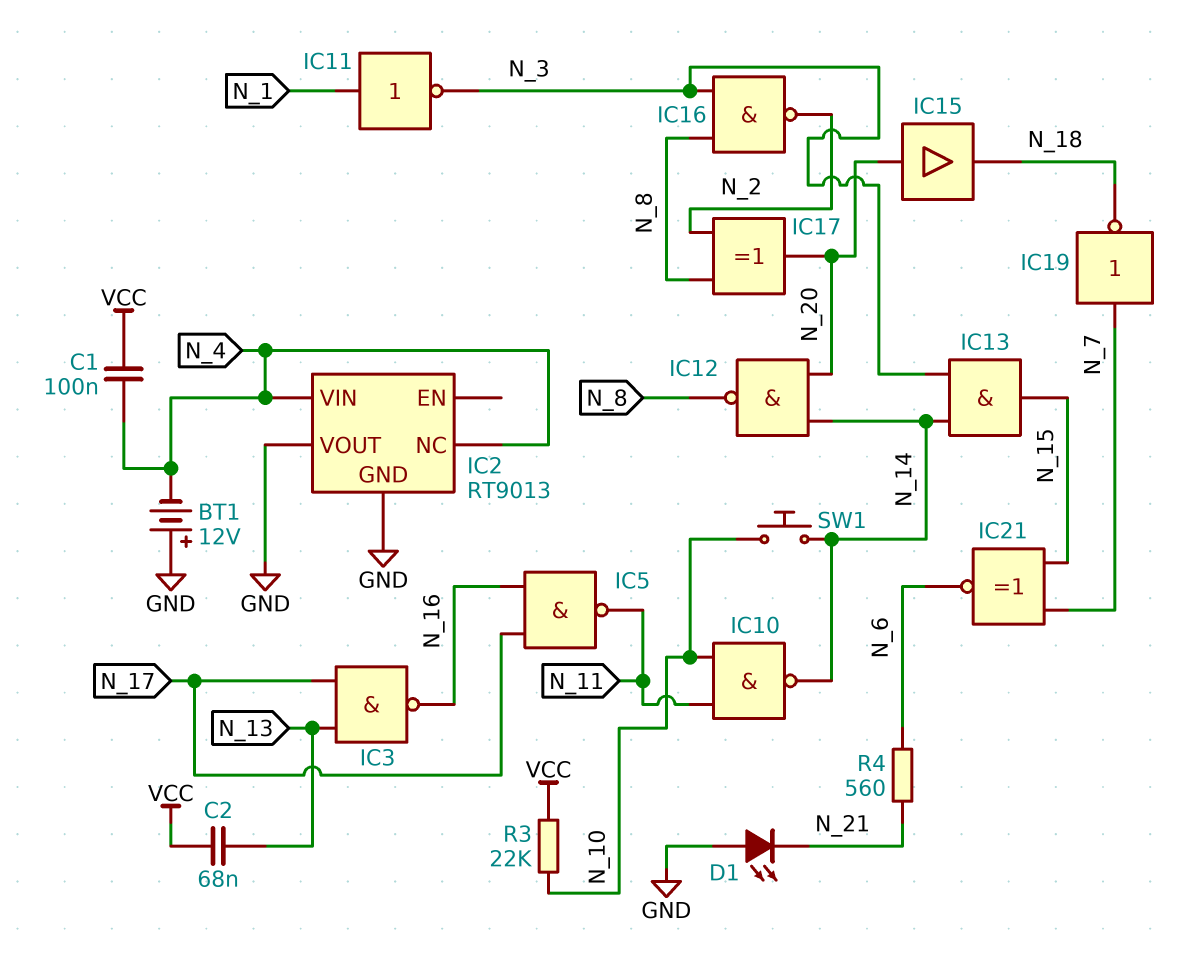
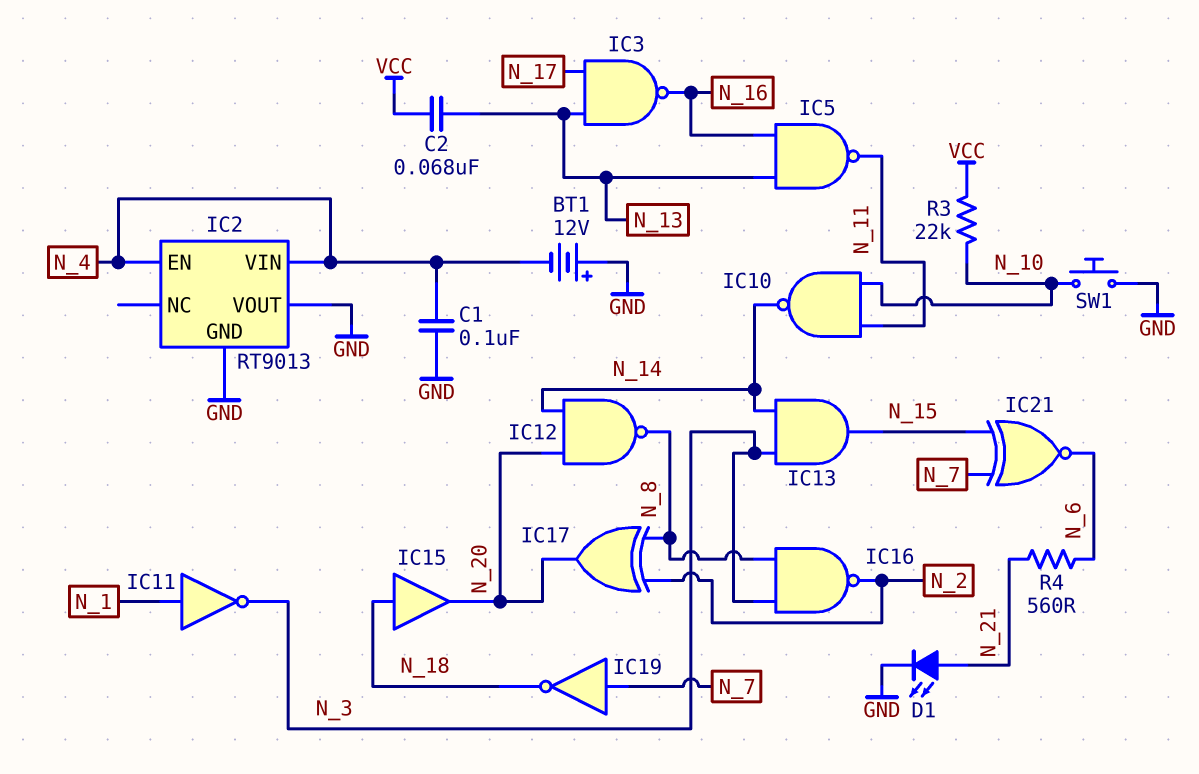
C1: 100nF (N_4, VCC) -> 100nF (GND, N_4)
D1: LED (A GND, K N_21) -> LED (A N_21, K GND)
IC2 pin EN: none -> N_4
IC2 pin NC: N_4 -> none
IC5: NAND (in N_16, in N_17, out N_11) -> NAND (in N_13, in N_16, out N_11)
IC15: buffer (in N_20, out N_18) -> buffer (in N_18, out N_20)
SW1: button (N_10, N_14) -> button (GND, N_10)

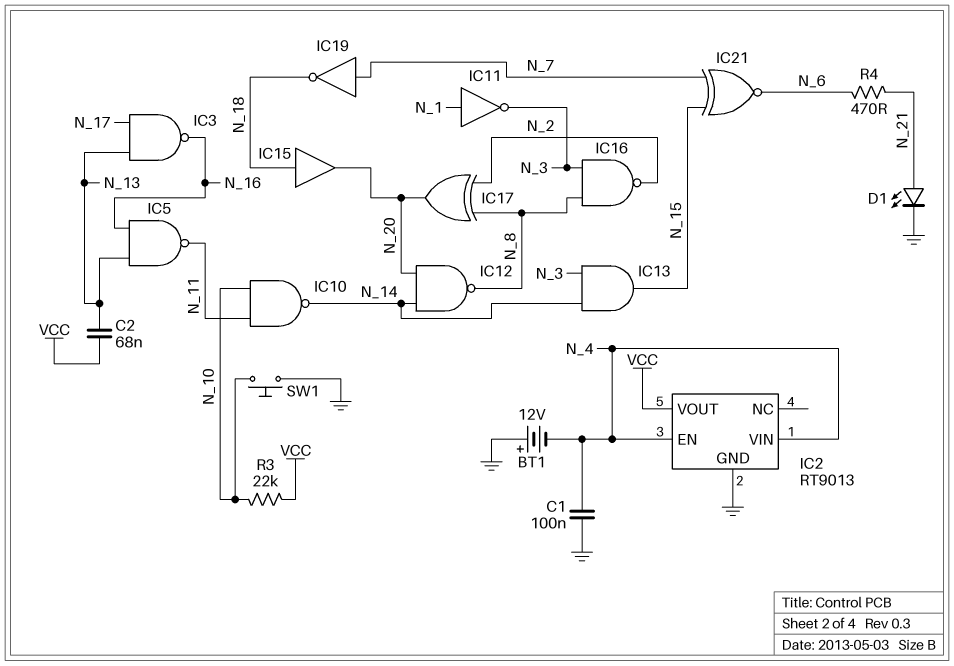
IC2 pin VOUT: GND -> VCC
R4: 560 (N_6, N_21) -> 470 (N_6, N_21)

